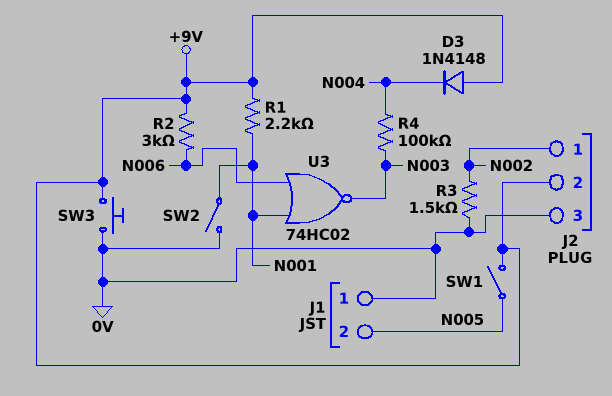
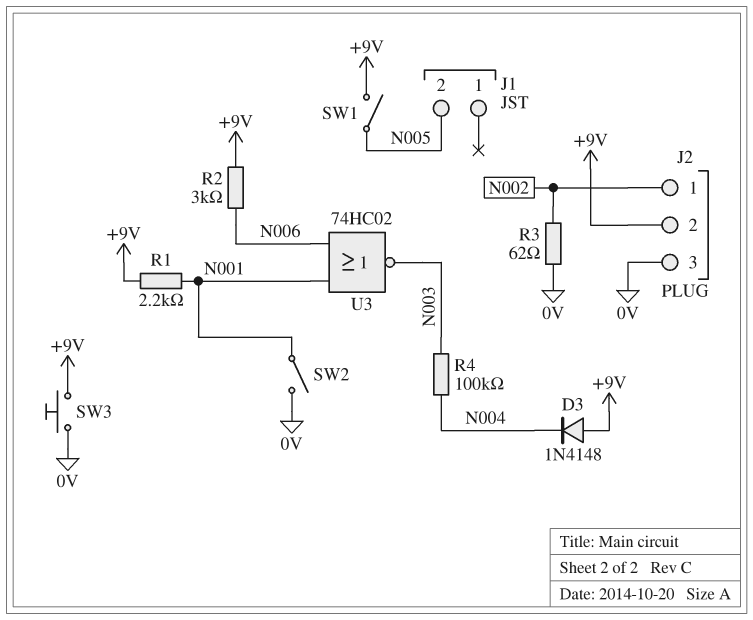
J1 pin 1: 0V -> none
R3: 1.5k (0V, N002) -> 62 (0V, N002)

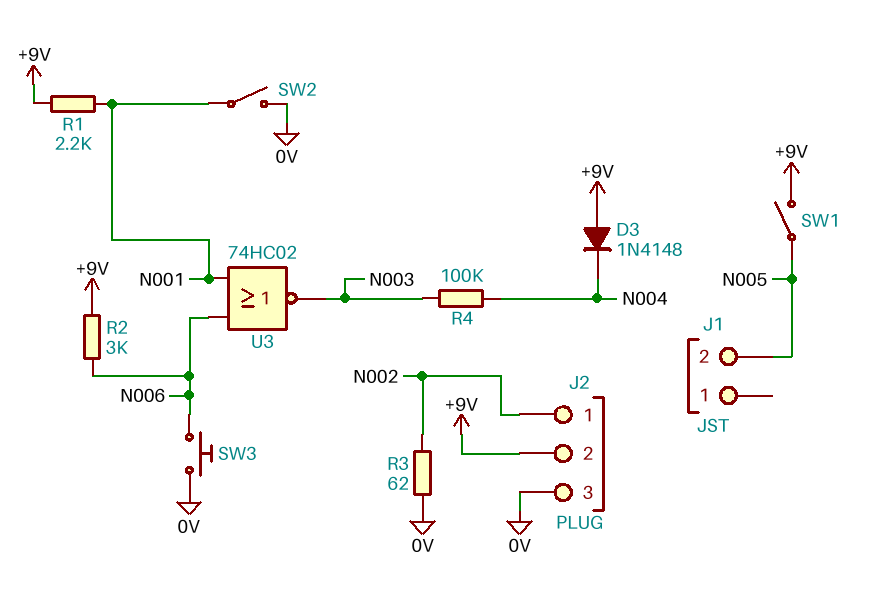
SW3: button (+9V, 0V) -> button (0V, N006)

